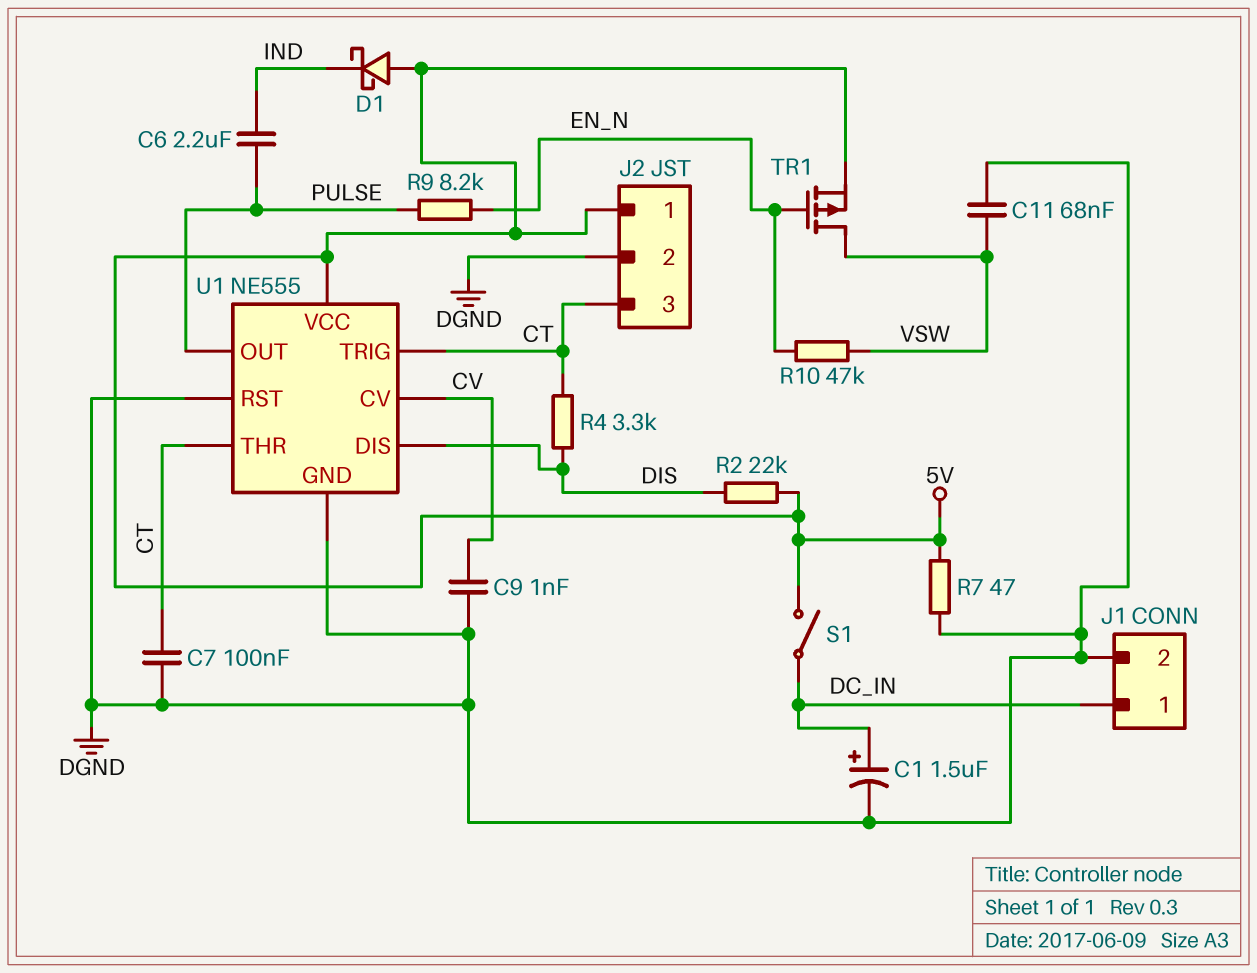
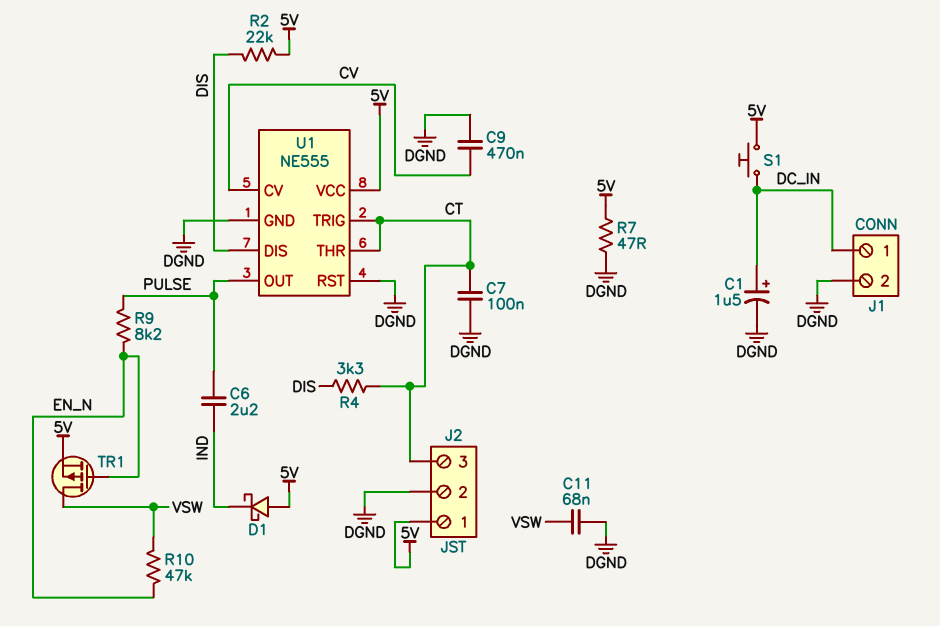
C9: 1nF (CV, DGND) -> 470nF (CV, DGND)
S1: switch (5V, DC_IN) -> button (5V, DC_IN)

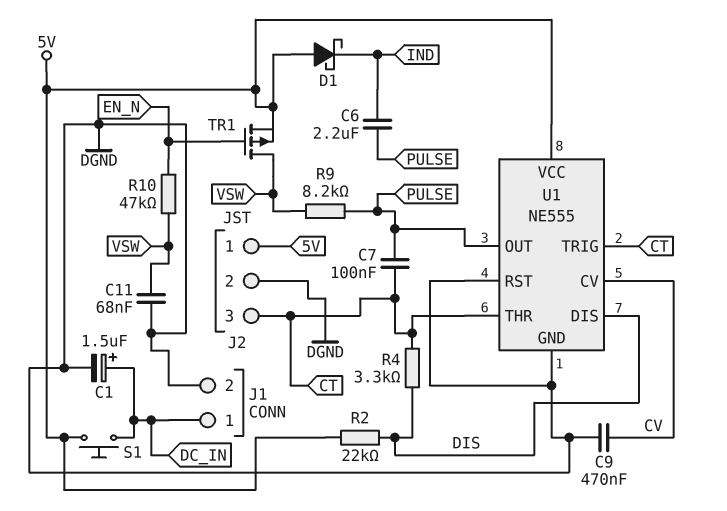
C7: 100nF (CT, DGND) -> 100nF (CT, PULSE)
R7: 47 (5V, DGND) -> none
R9: 8.2k (EN_N, PULSE) -> 8.2k (PULSE, VSW)

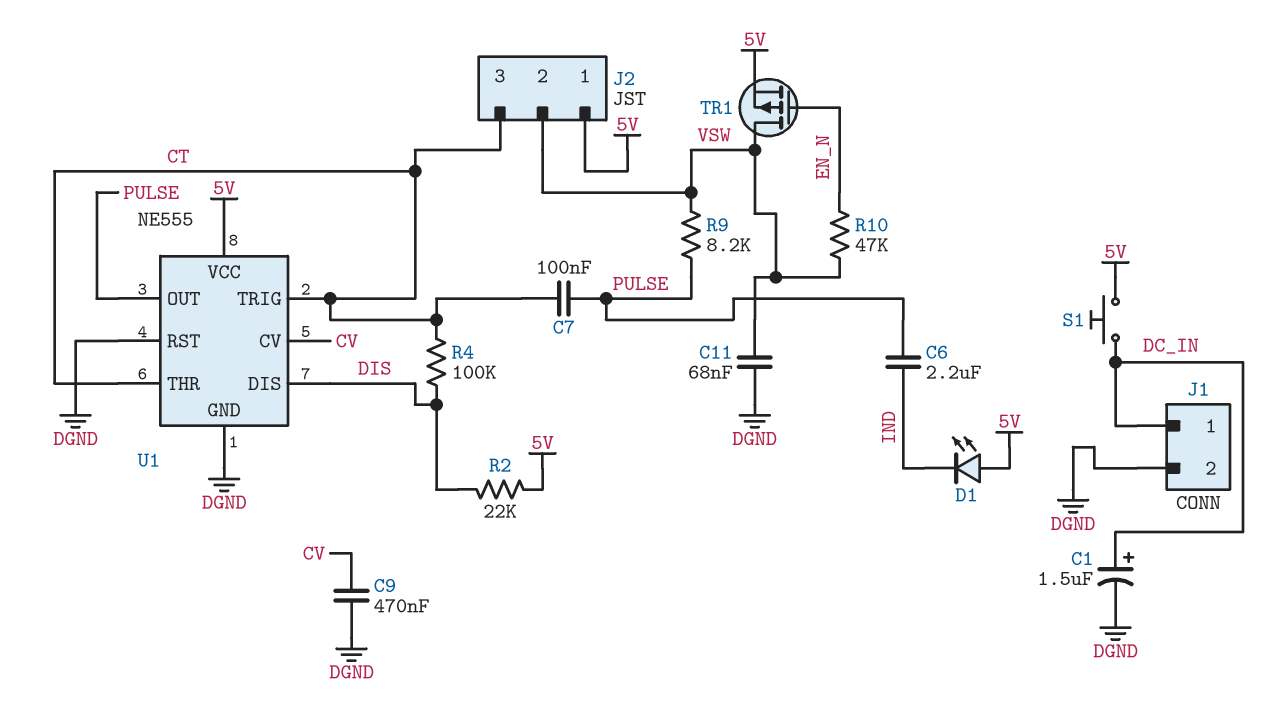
D1: schottky (A 5V, K IND) -> LED (A 5V, K IND)
J2 pin 2: DGND -> VSW
R4: 3.3k (CT, DIS) -> 100k (CT, DIS)

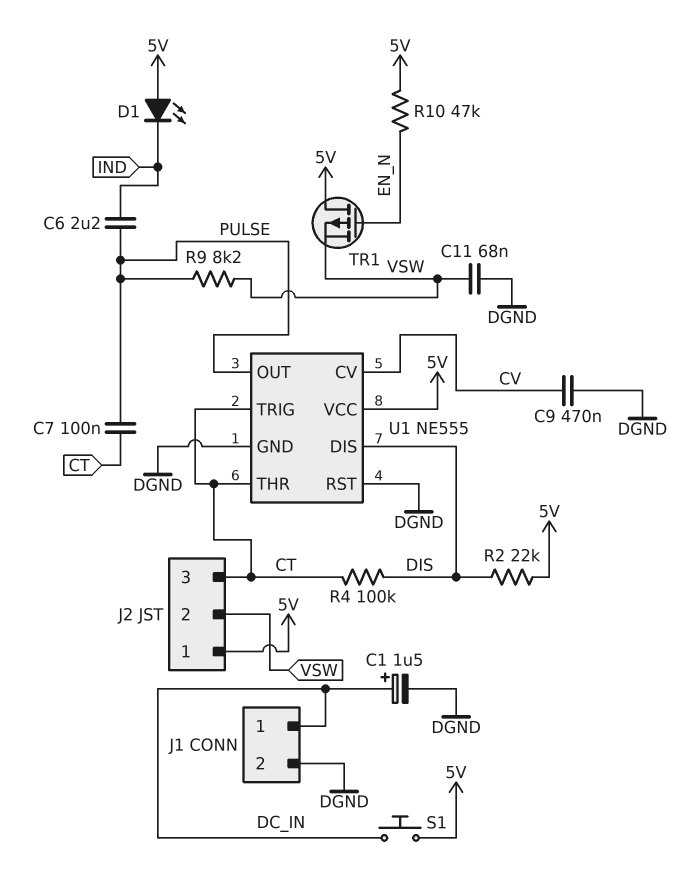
R10: 47k (EN_N, VSW) -> 47k (5V, EN_N)
TR1: PMOS (G EN_N, D VSW, S 5V) -> PMOS (G EN_N, D 5V, S VSW)

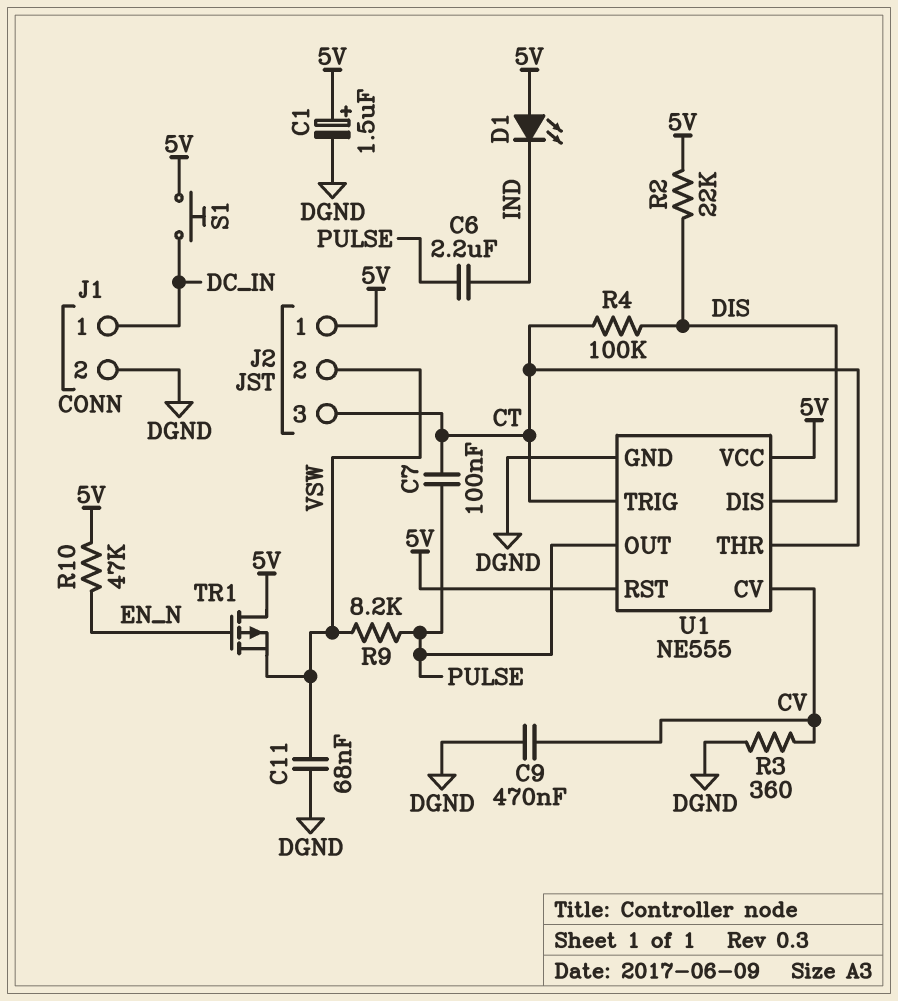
C1: 1.5uF (plus DC_IN, minus DGND) -> 1.5uF (plus 5V, minus DGND)
R3: none -> 360 (CV, DGND)
U1 pin RST: DGND -> 5V

